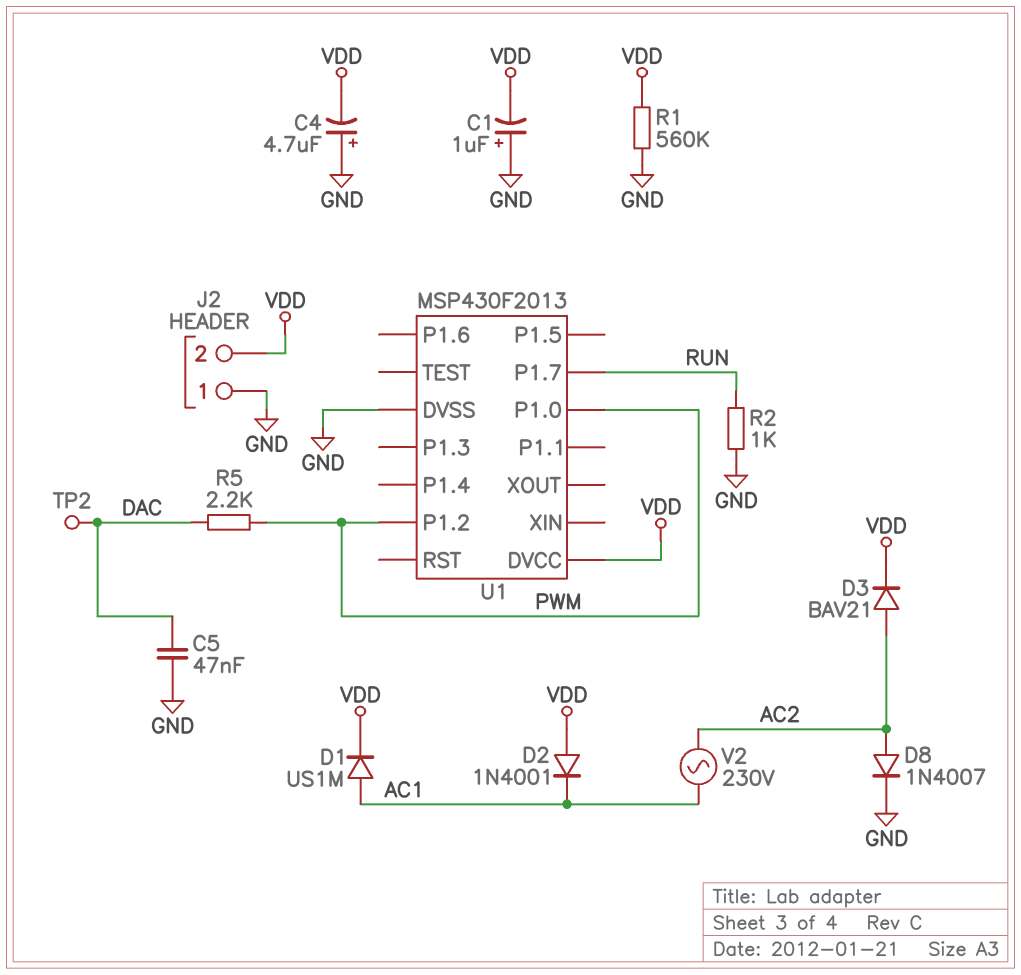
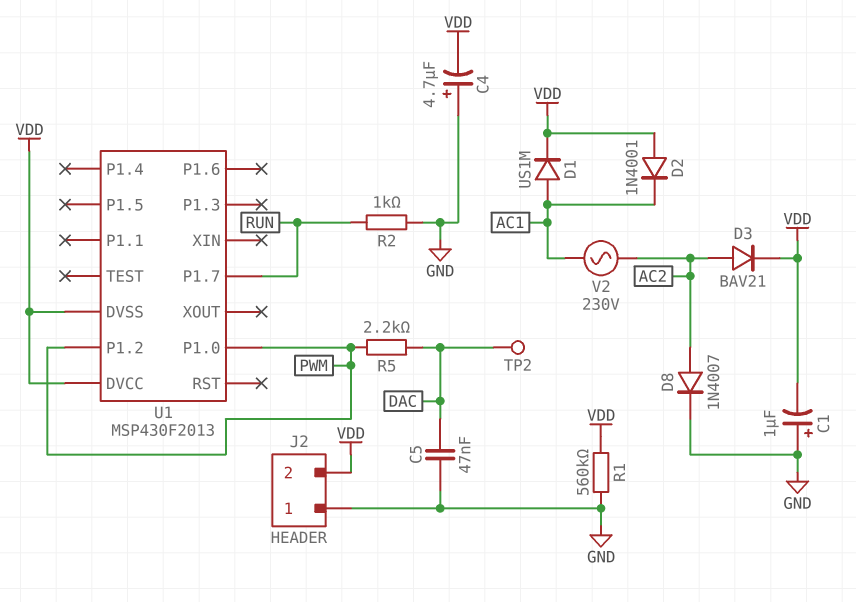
U1 pin DVSS: GND -> VDD

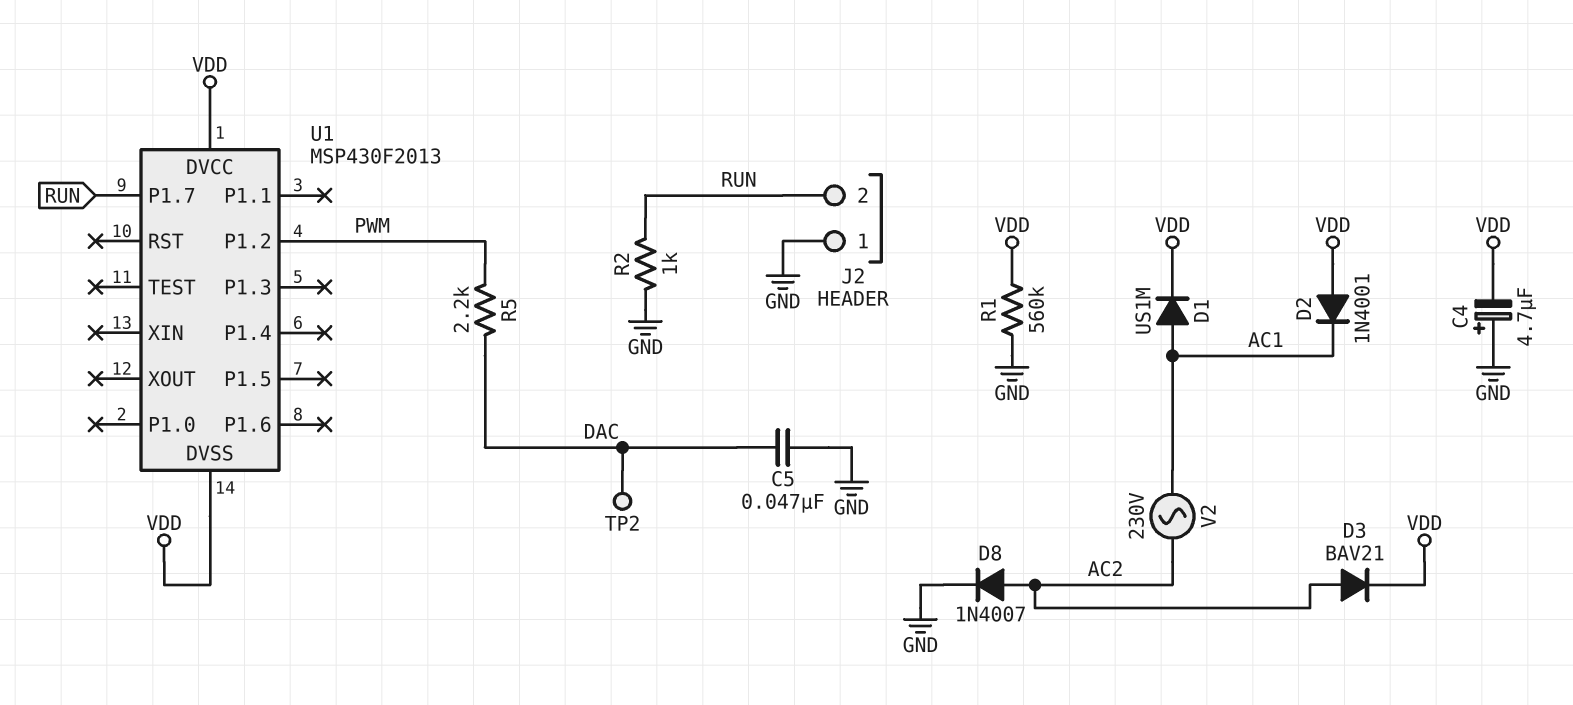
C1: 1uF (plus GND, minus VDD) -> none
J2 pin 2: VDD -> RUN
U1 pin P1.0: PWM -> none

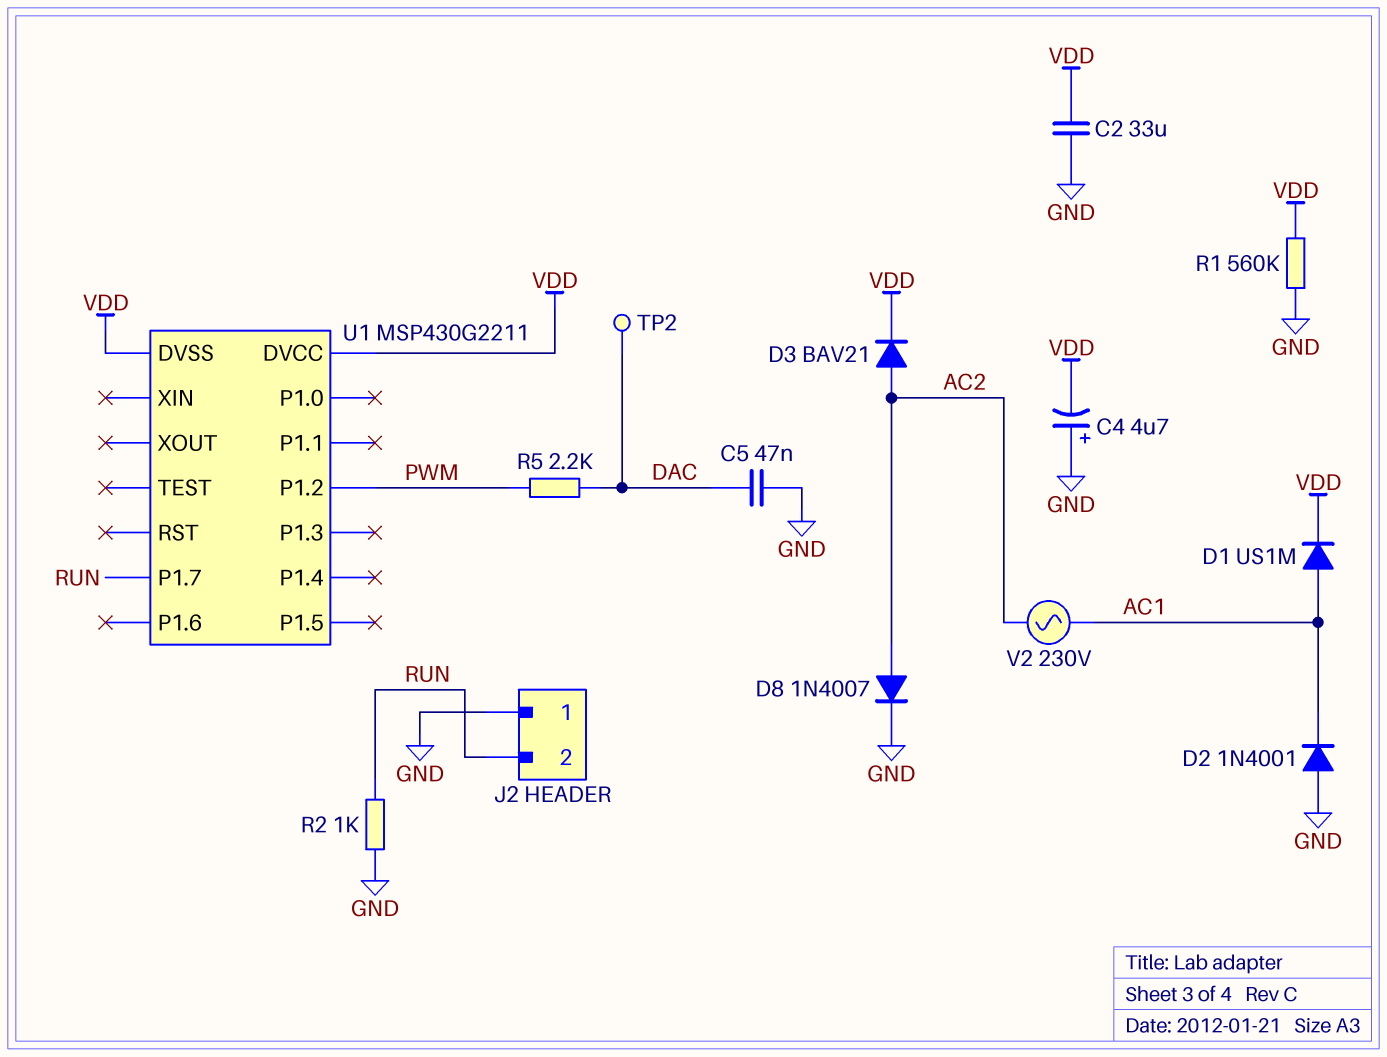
C2: none -> 33uF (GND, VDD)
D2: diode 1N4001 (A VDD, K AC1) -> diode 1N4001 (A GND, K AC1)
U1: MSP430F2013 -> MSP430G2211

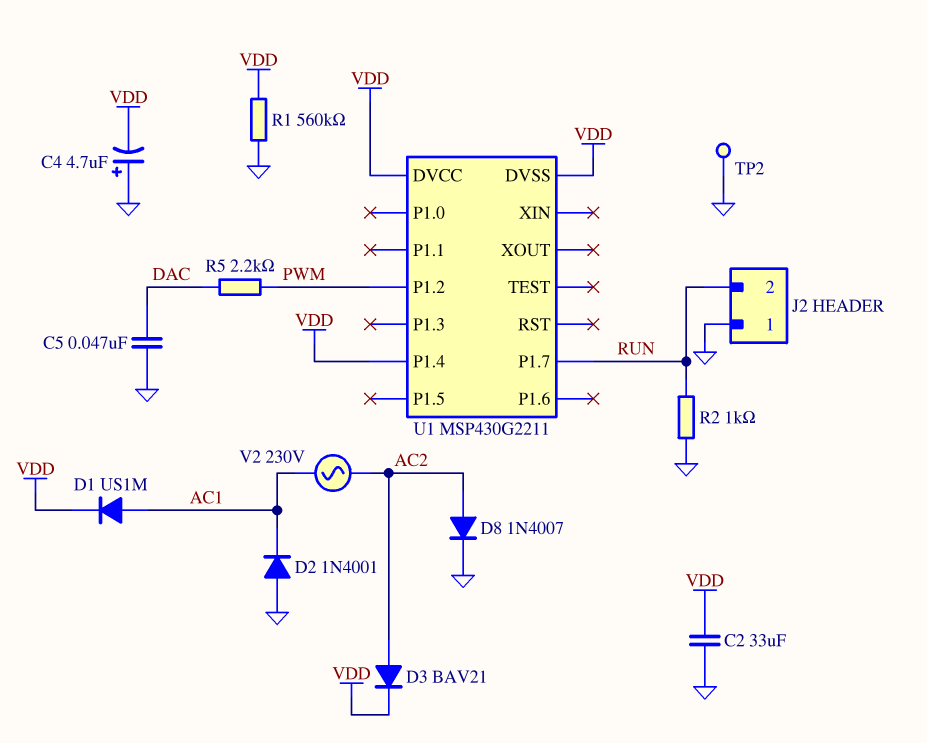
TP2: test point (DAC) -> test point (GND)
U1 pin P1.4: none -> VDD

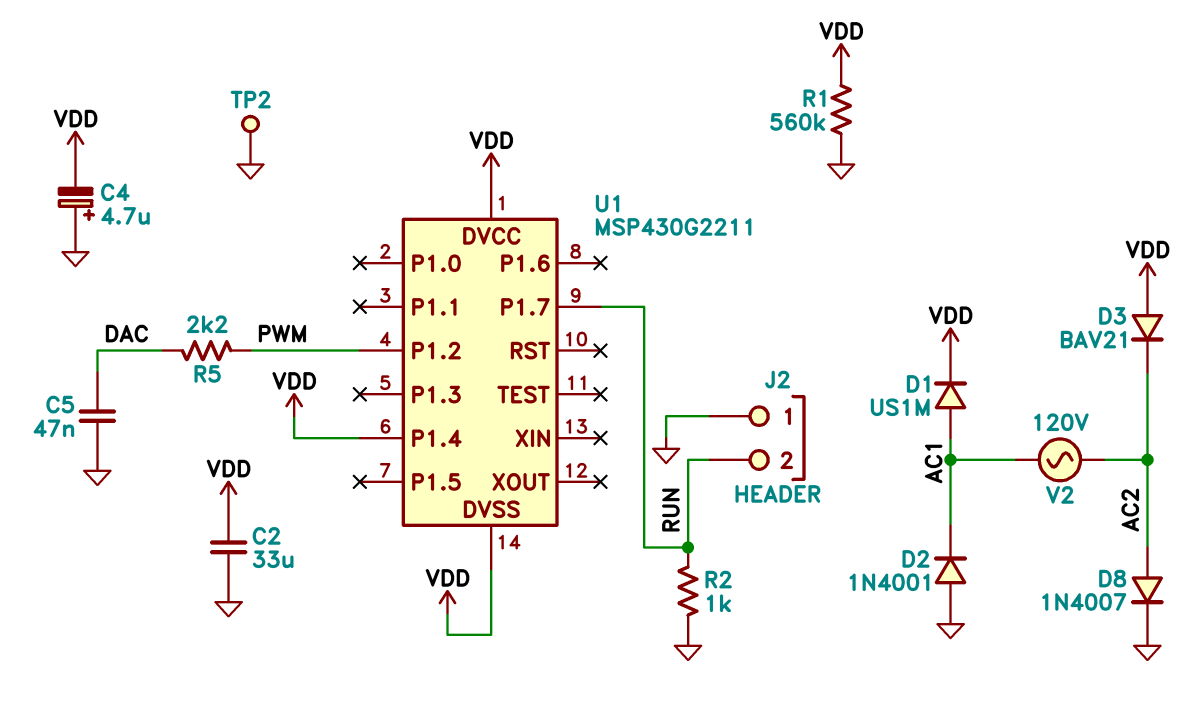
D3: diode BAV21 (A AC2, K VDD) -> diode BAV21 (A VDD, K AC2)
V2: AC 230V (AC1, AC2) -> AC 120V (AC1, AC2)

